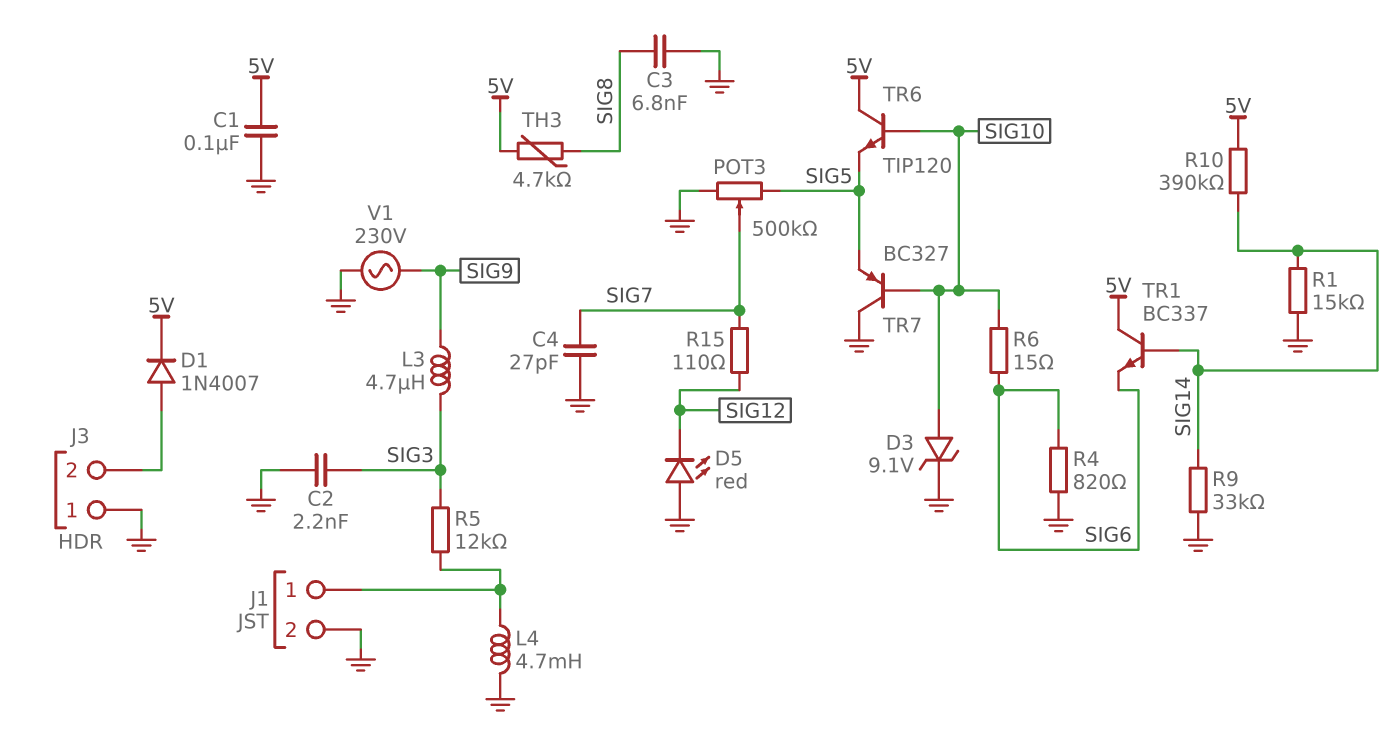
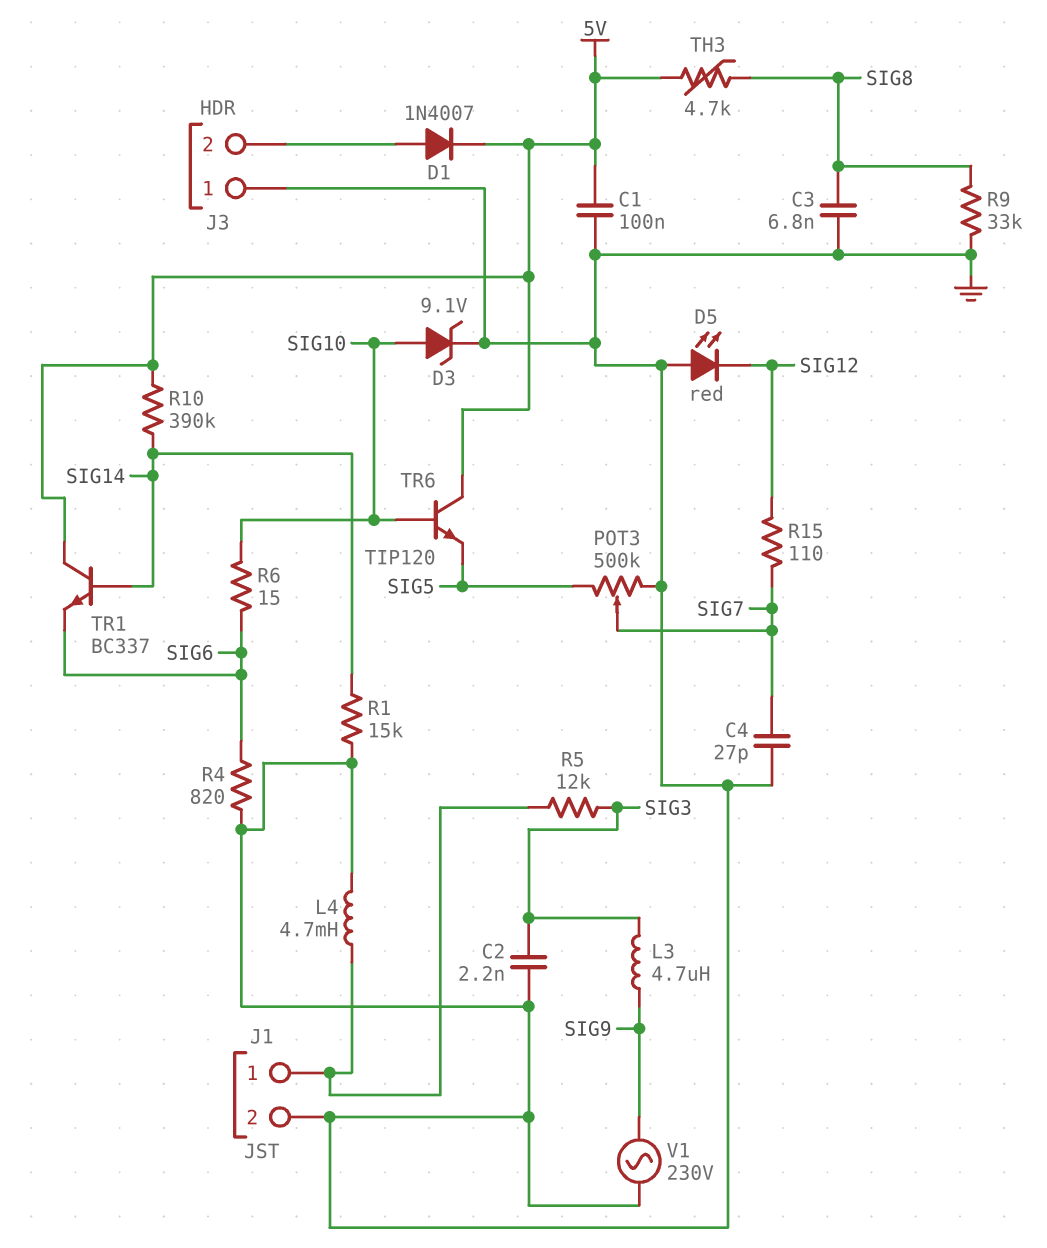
R9: 33k (GND, SIG14) -> 33k (GND, SIG8)
TR7: PNP BC327 (B SIG10, C GND, E SIG5) -> none

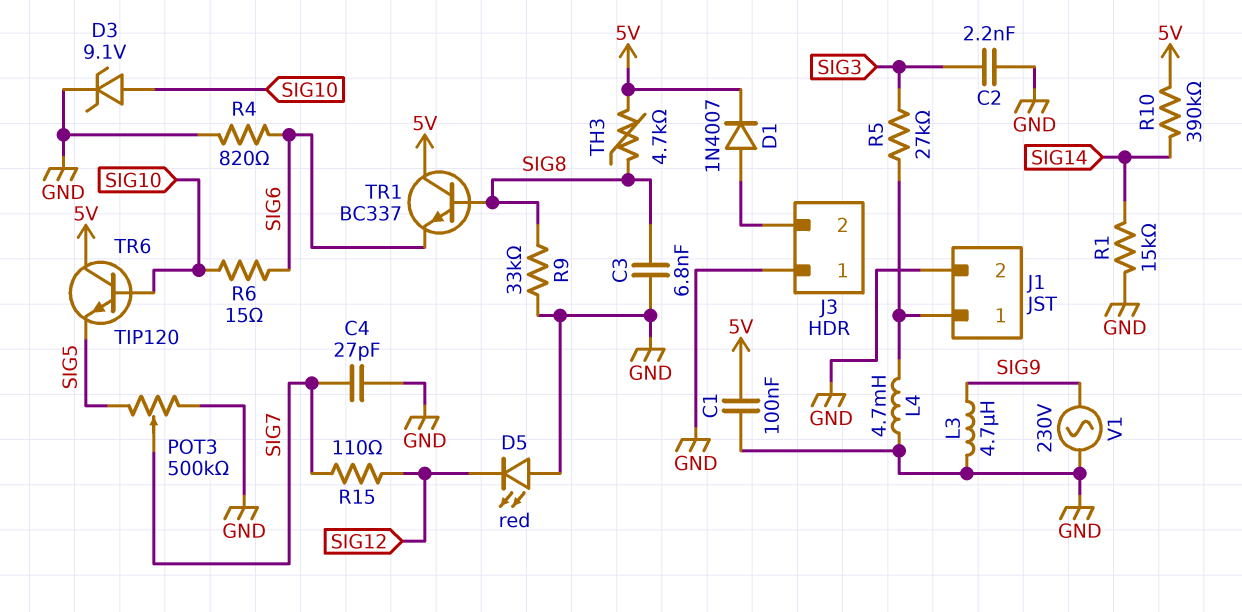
L3: 4.7uH (SIG3, SIG9) -> 4.7uH (GND, SIG9)
R5: 12k (J1/1, SIG3) -> 27k (J1/1, SIG3)
TR1: NPN BC337 (B SIG14, C 5V, E SIG6) -> NPN BC337 (B SIG8, C 5V, E SIG6)

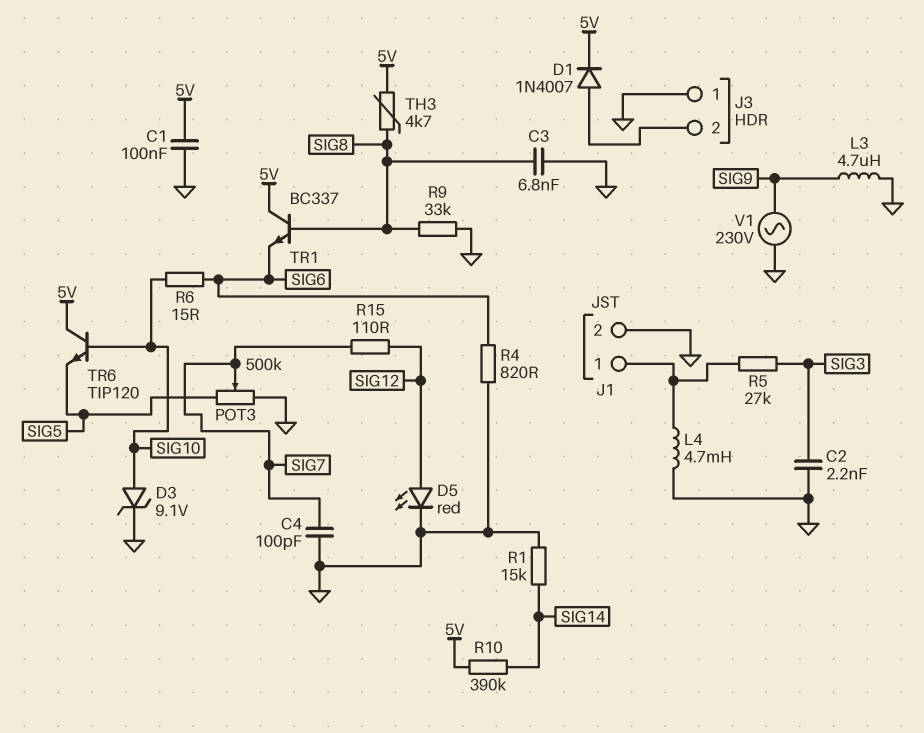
C4: 27pF (GND, SIG7) -> 100pF (GND, SIG7)
D5: LED red (A GND, K SIG12) -> LED red (A SIG12, K GND)

